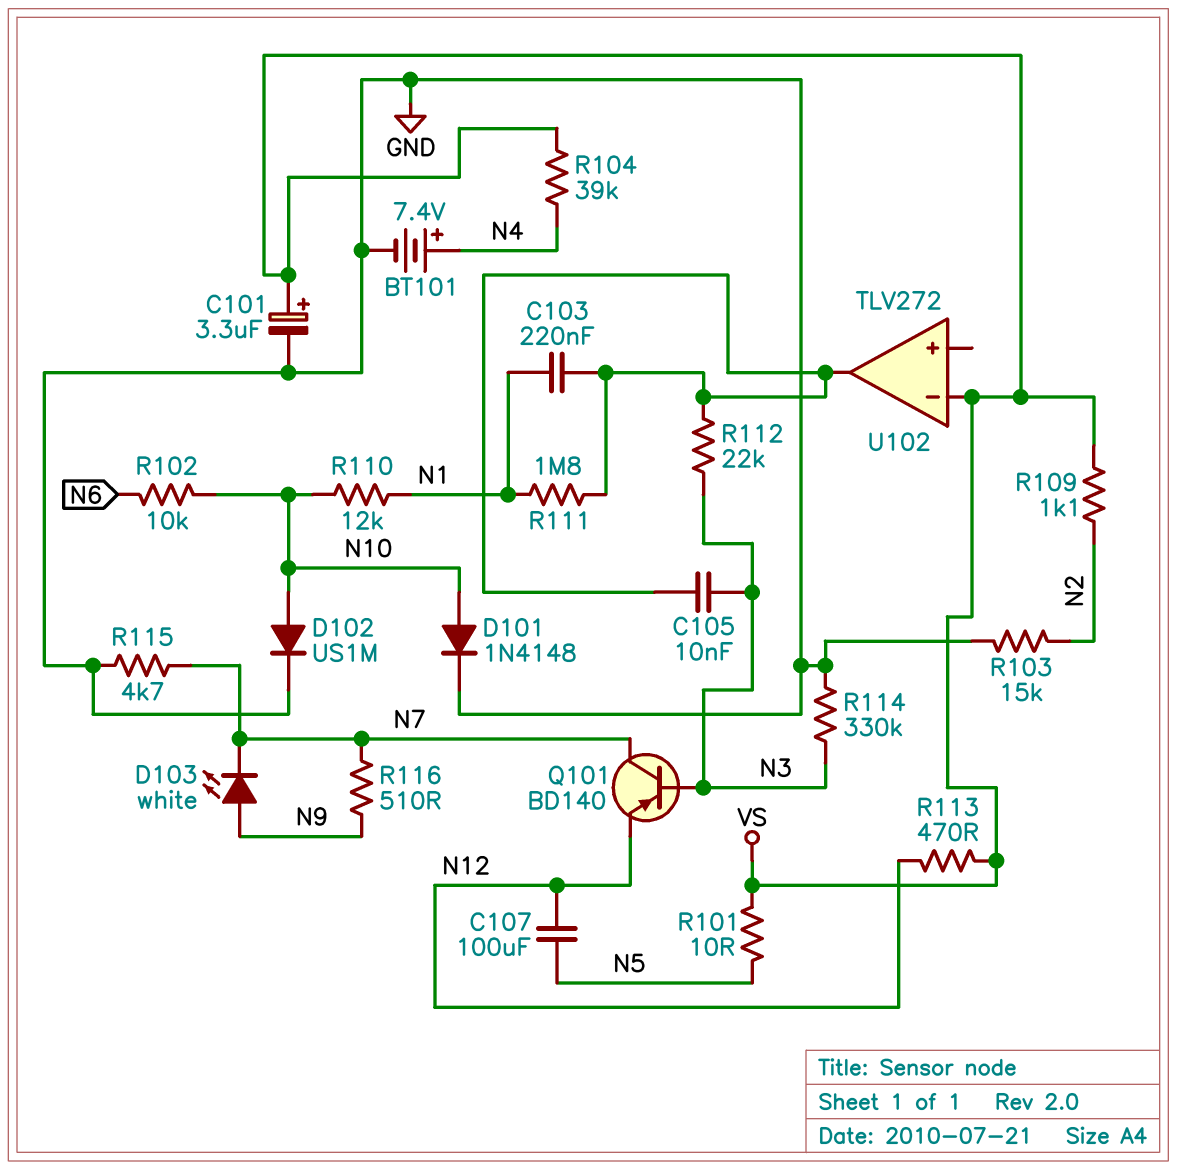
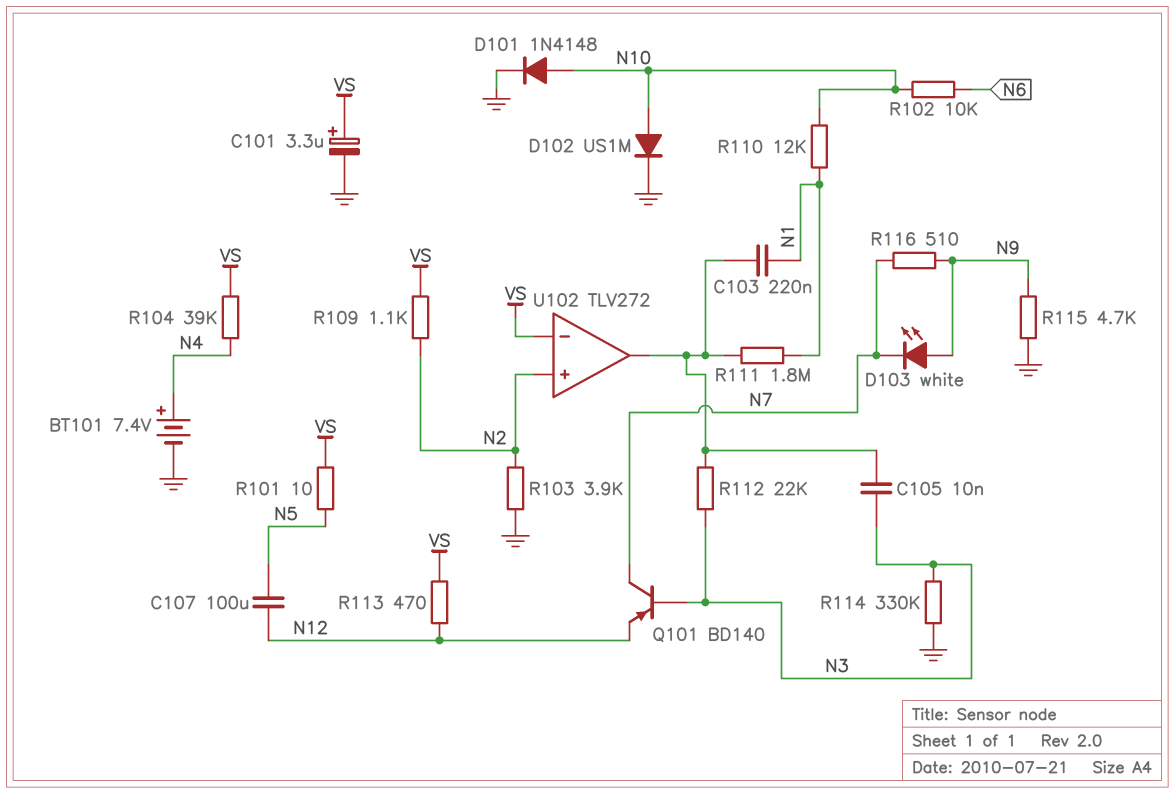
R103: 15k (GND, N2) -> 3.9k (GND, N2)
R115: 4.7k (GND, N7) -> 4.7k (GND, N9)
U102 pin in+: none -> N2

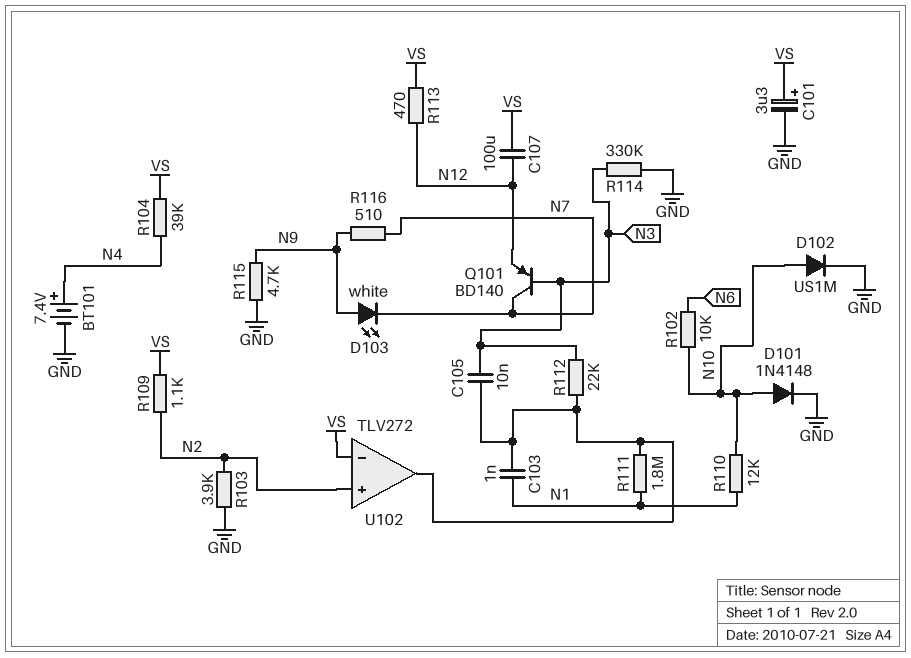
C103: 220nF (N1, U102/out) -> 1nF (N1, U102/out)
C107: 100uF (N5, N12) -> 100uF (N12, VS)
R101: 10 (N5, VS) -> none

